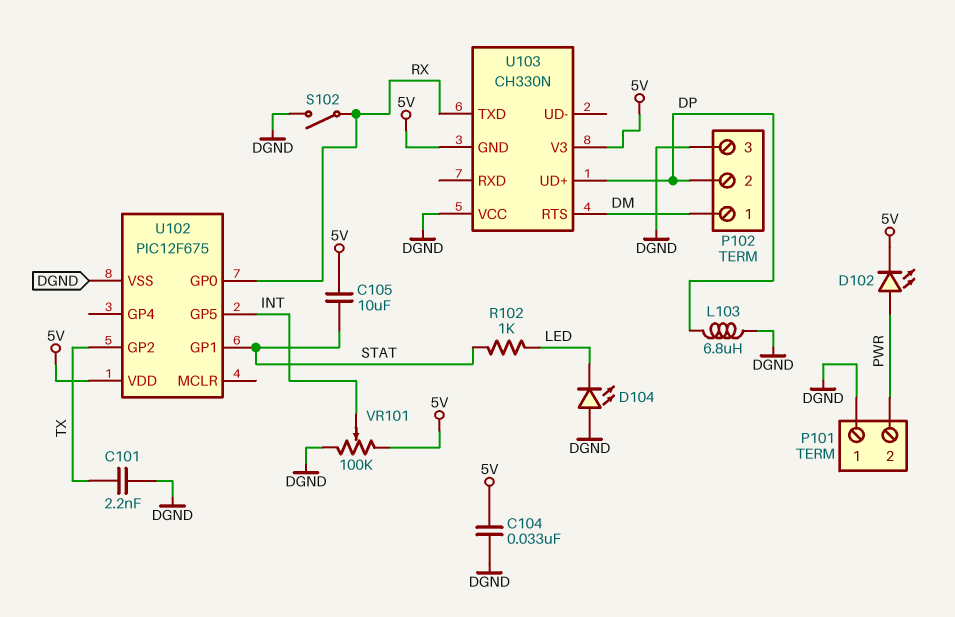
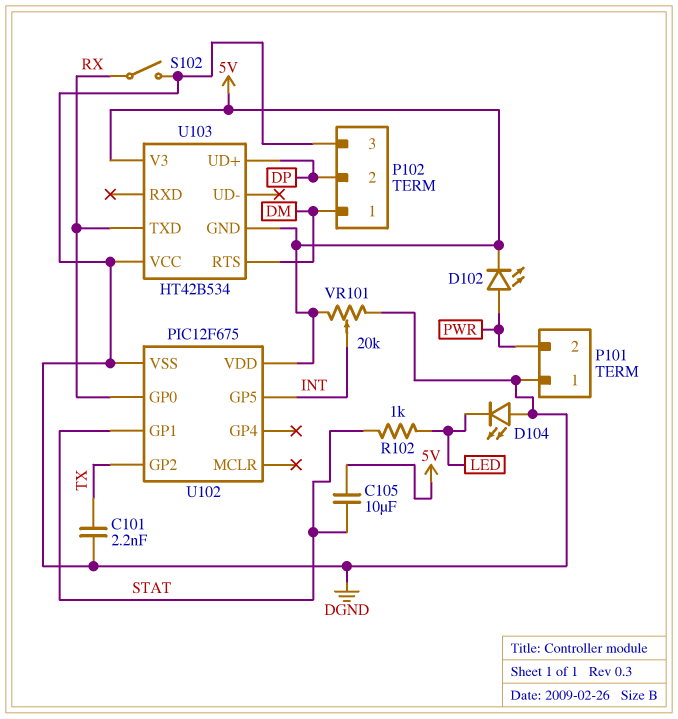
C104: 33nF (5V, DGND) -> none
L103: 6.8uH (DGND, DP) -> none
U103: CH330N -> HT42B534
VR101: 100k (5V, DGND, wiper INT) -> 20k (5V, DGND, wiper INT)

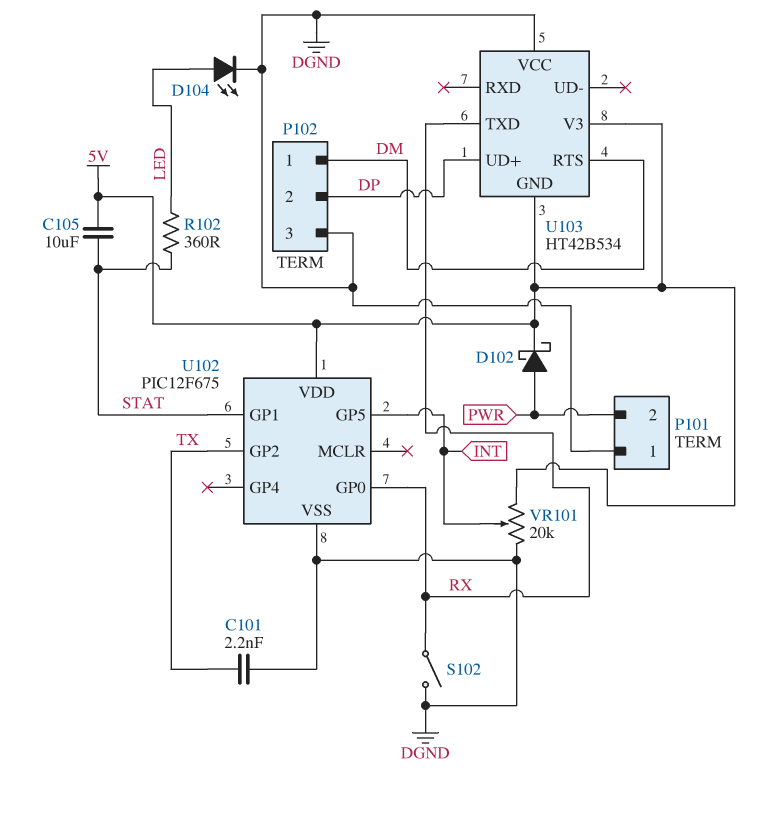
D102: LED (A PWR, K 5V) -> schottky (A PWR, K 5V)
D104: LED (A DGND, K LED) -> LED (A LED, K DGND)
R102: 1k (LED, STAT) -> 360 (LED, STAT)

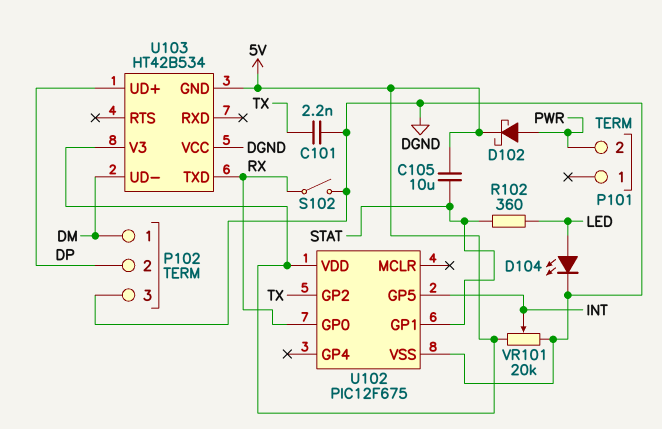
P101 pin 1: DGND -> none
U103 pin RTS: DM -> none
U103 pin UD-: none -> DM

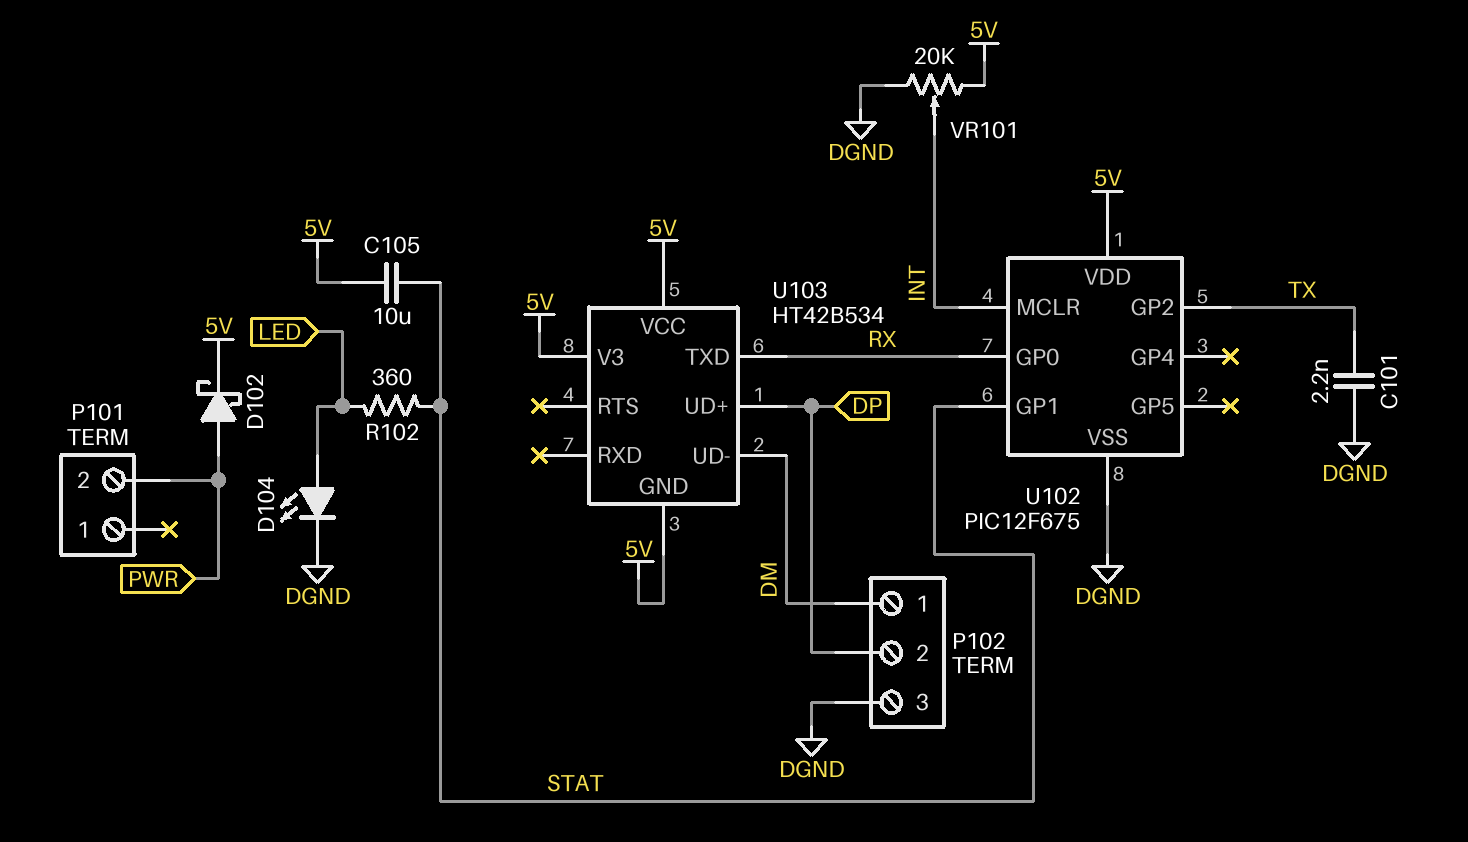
S102: switch (DGND, RX) -> none
U102 pin GP5: INT -> none
U102 pin MCLR: none -> INT
U103 pin VCC: DGND -> 5V

